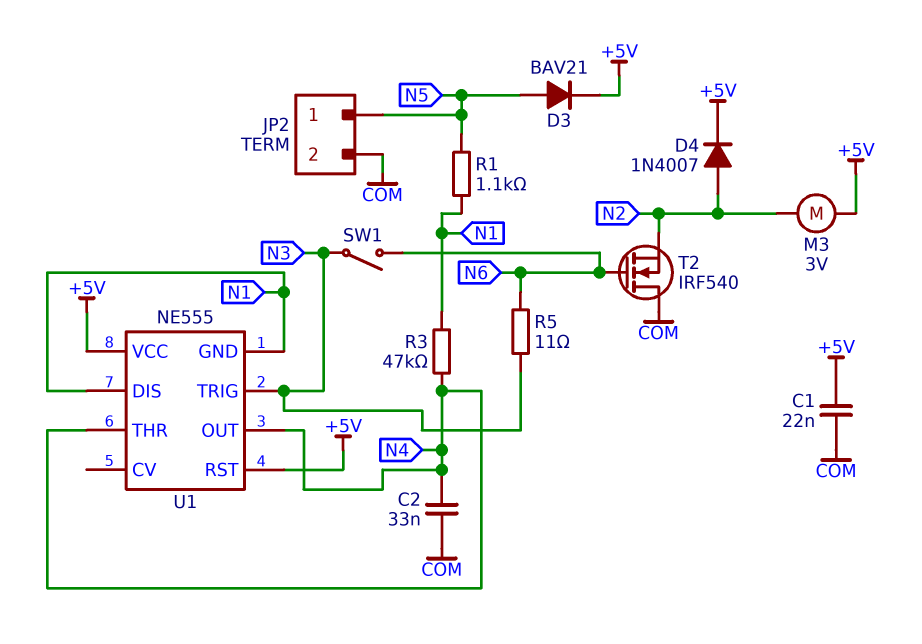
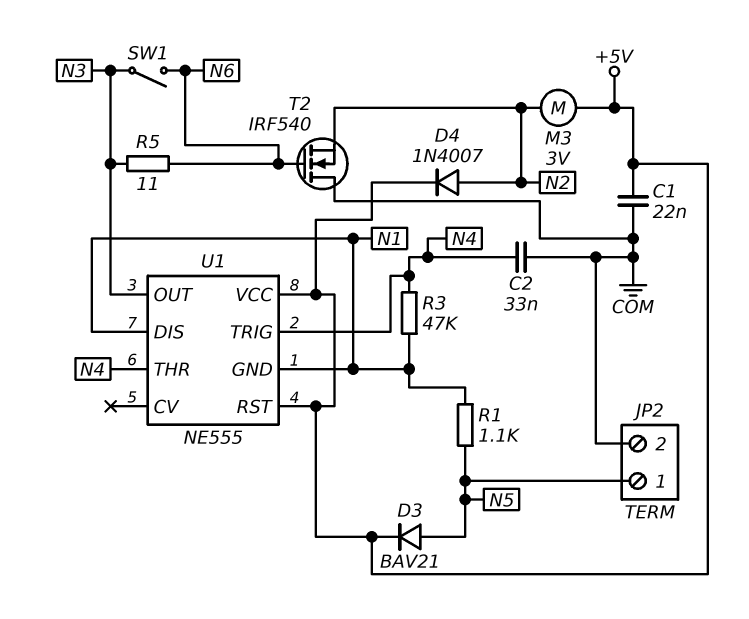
U1 pin OUT: N4 -> N3
U1 pin TRIG: N3 -> N4

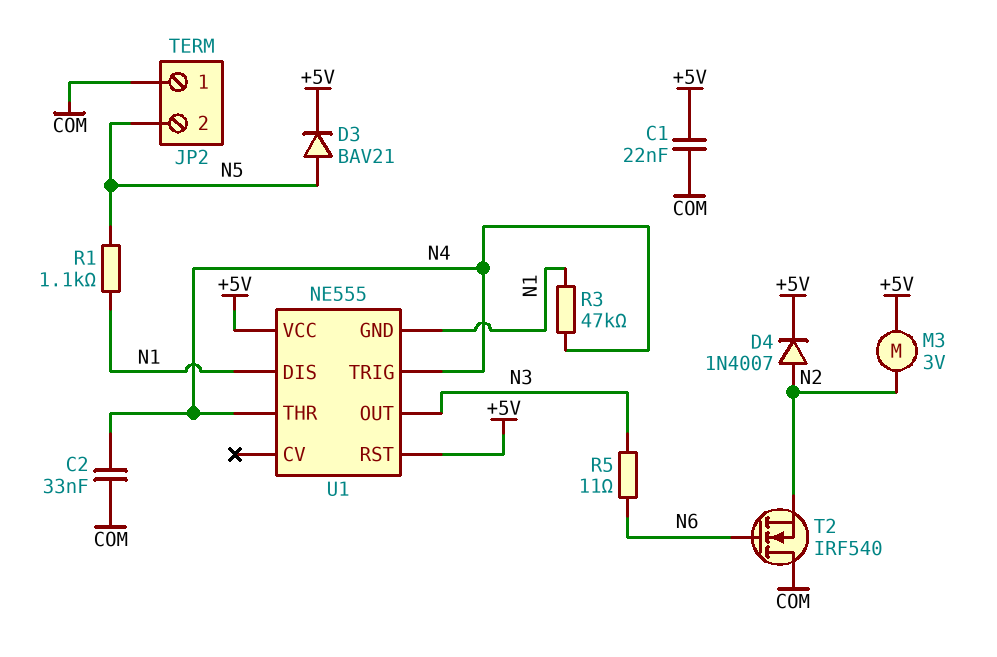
JP2 pin 1: N5 -> COM
JP2 pin 2: COM -> N5
SW1: switch (N3, N6) -> none

